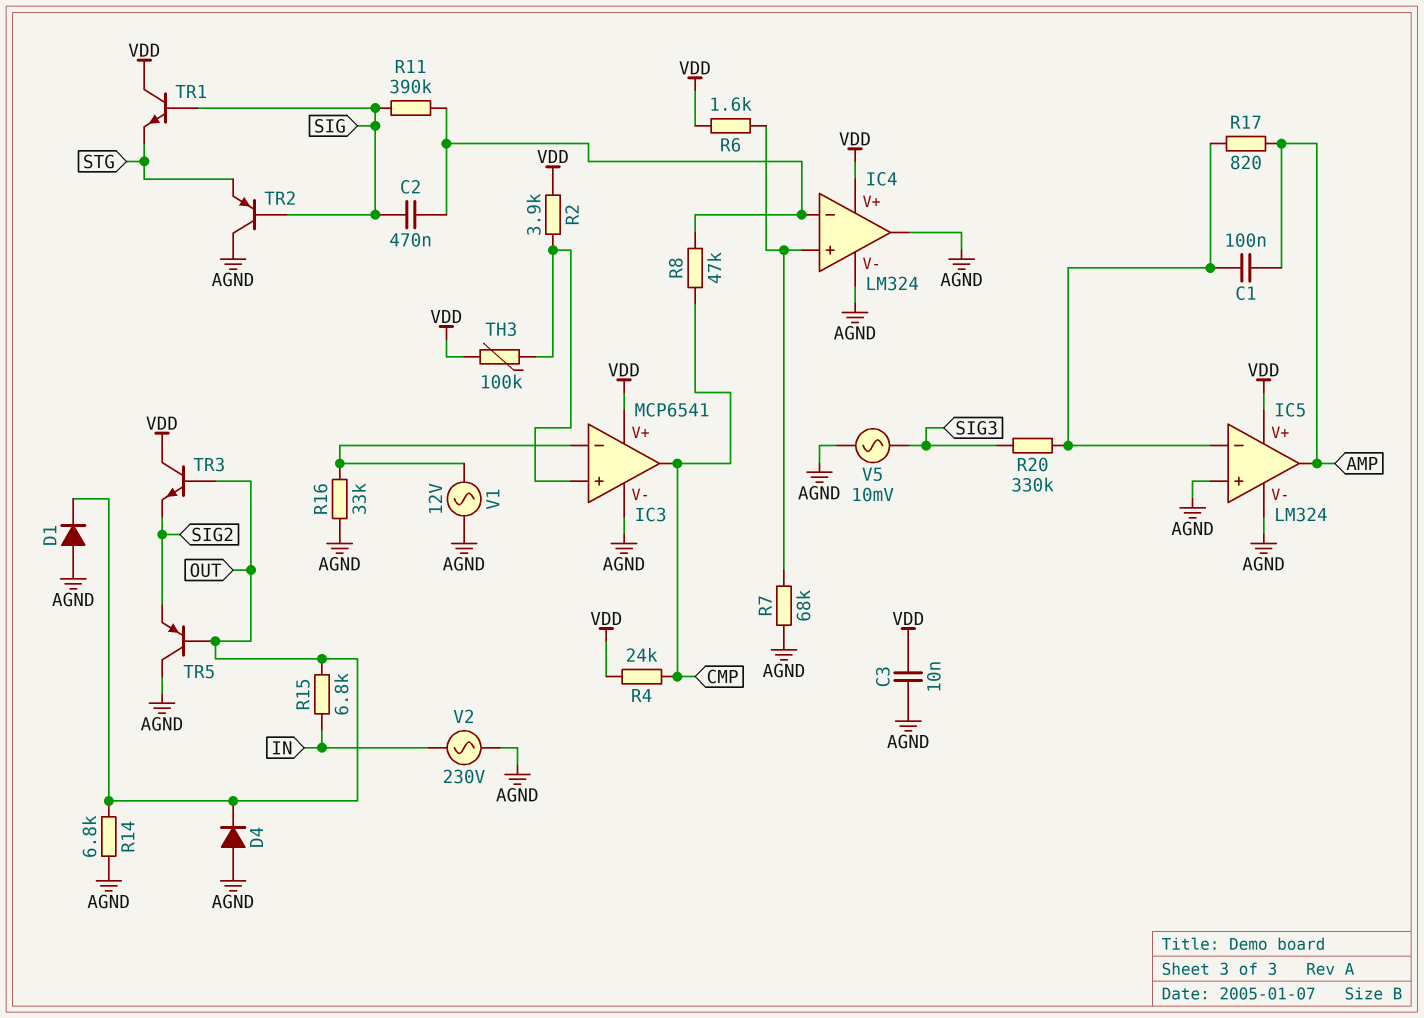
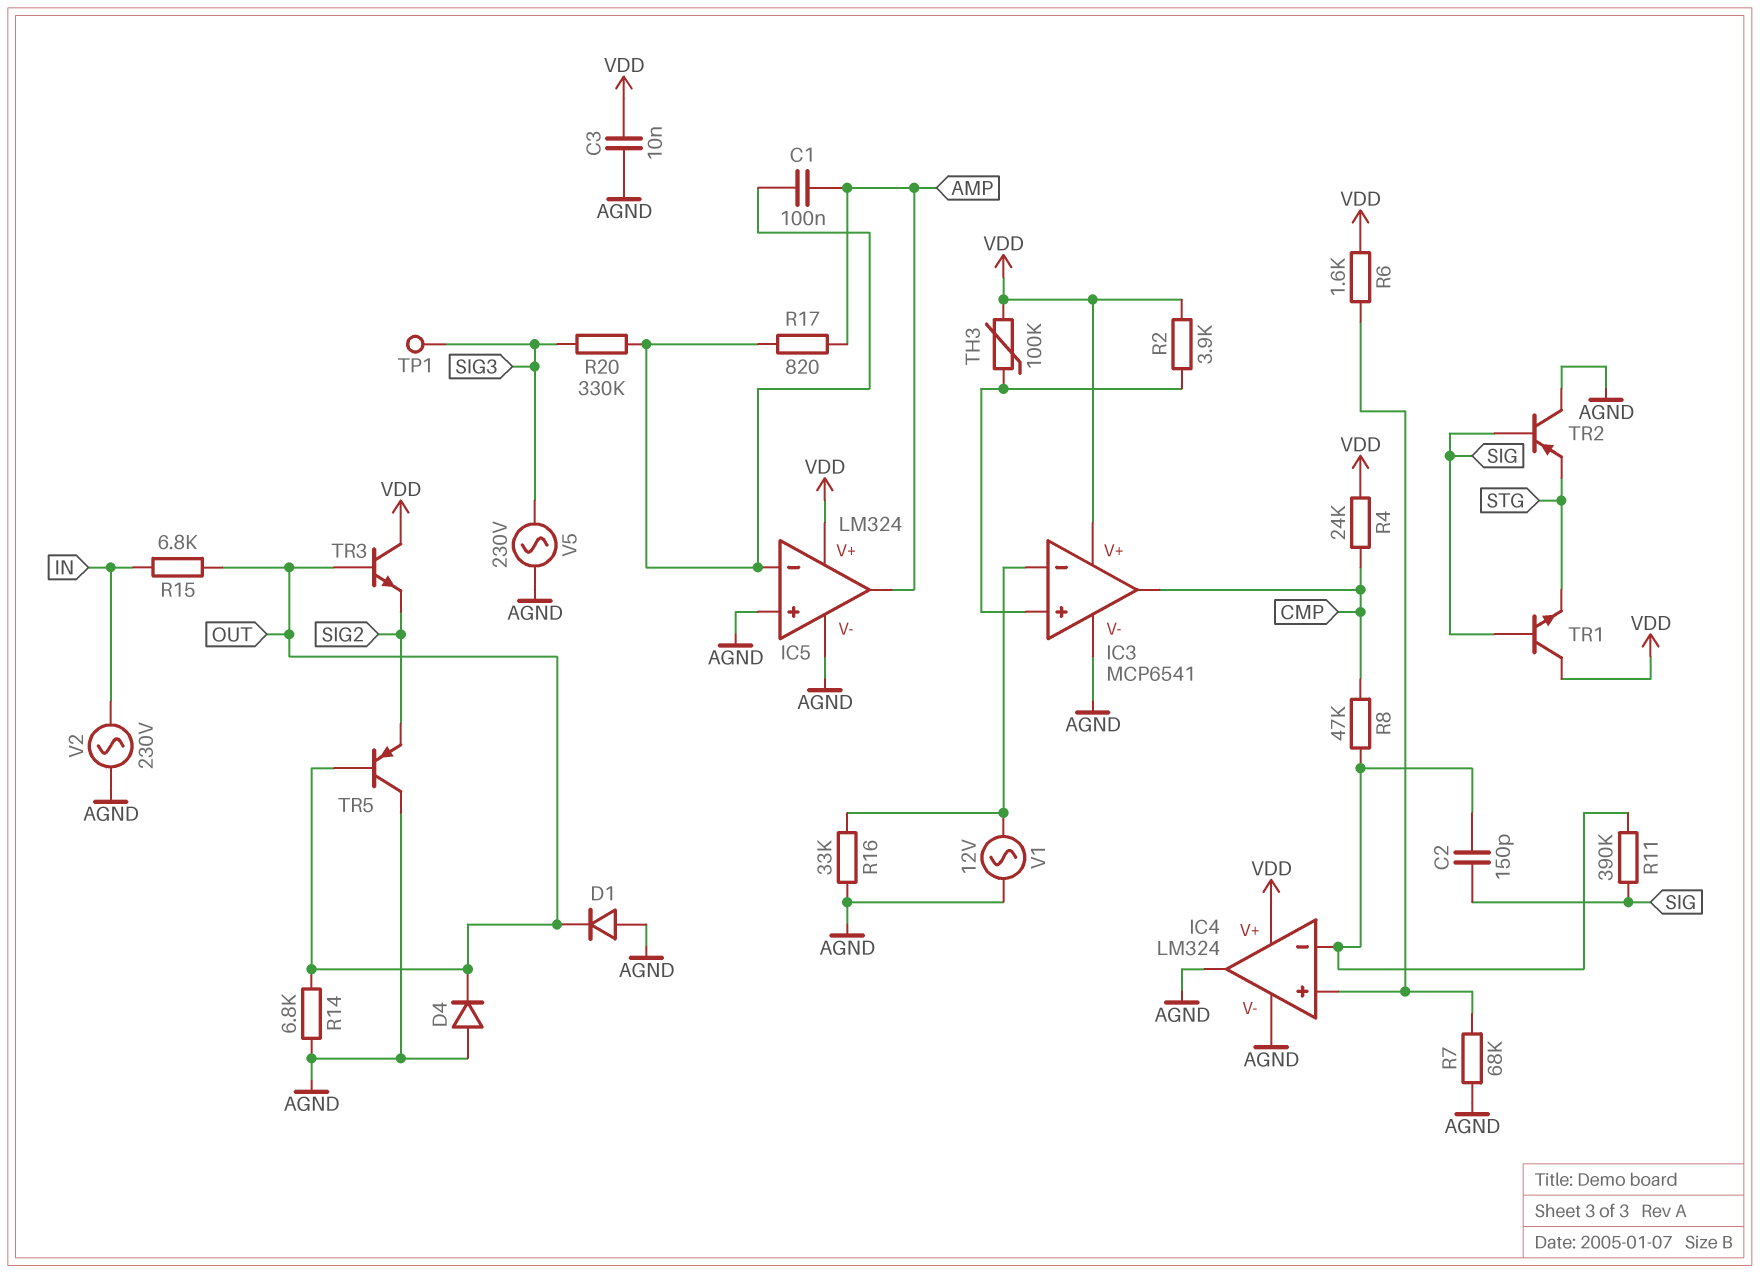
C2: 470nF (IC4/in-, SIG) -> 150pF (IC4/in-, SIG)
TP1: none -> test point (SIG3)
V5: AC 10mV (AGND, SIG3) -> AC 230V (AGND, SIG3)

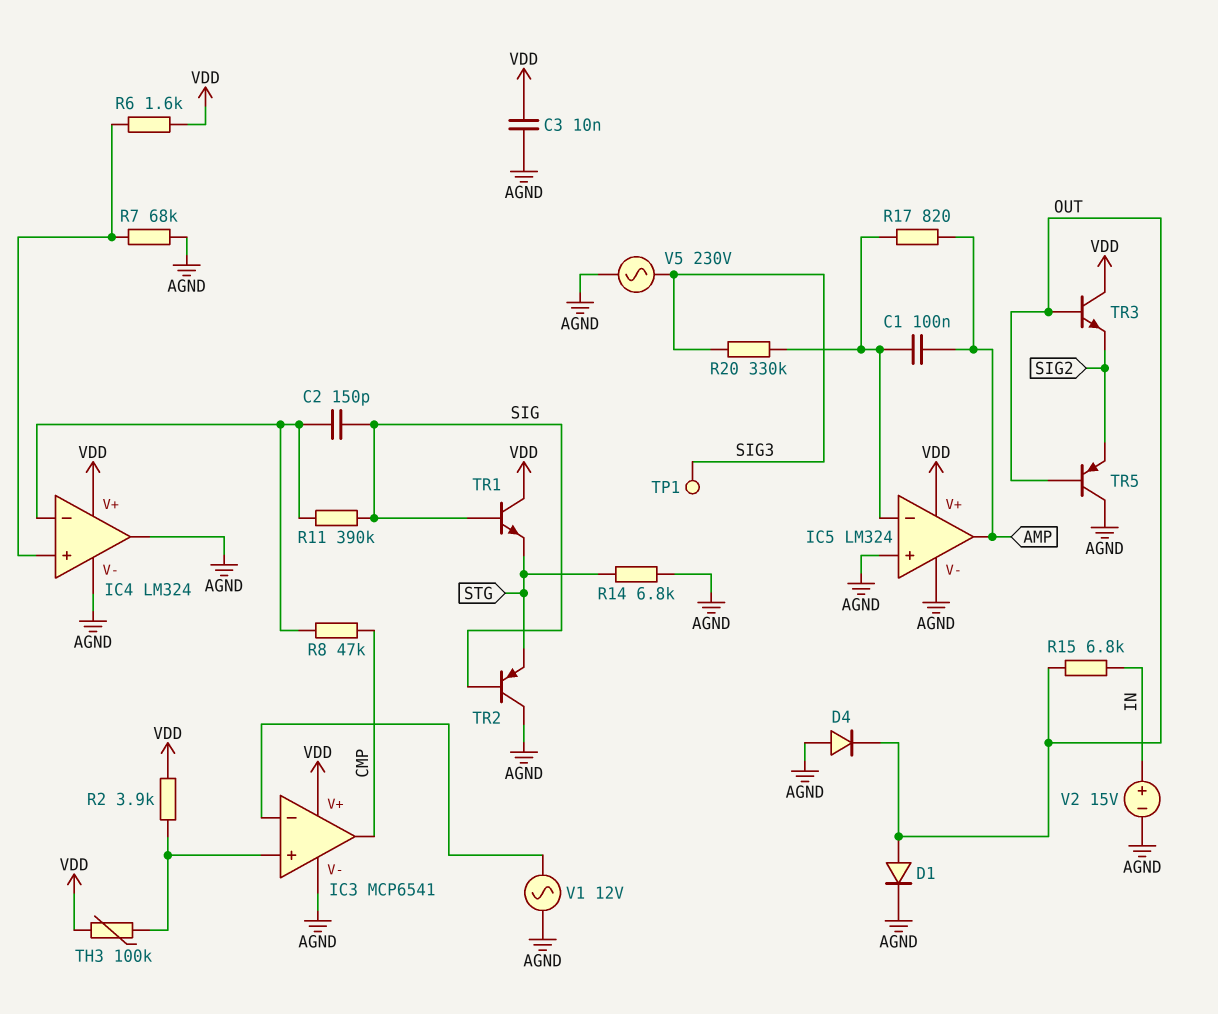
D1: diode (A AGND, K OUT) -> diode (A OUT, K AGND)
R4: 24k (CMP, VDD) -> none
R14: 6.8k (AGND, OUT) -> 6.8k (AGND, STG)
R16: 33k (AGND, IC3/in-) -> none
V2: AC 230V (AGND, IN) -> 15V (plus IN, minus AGND)

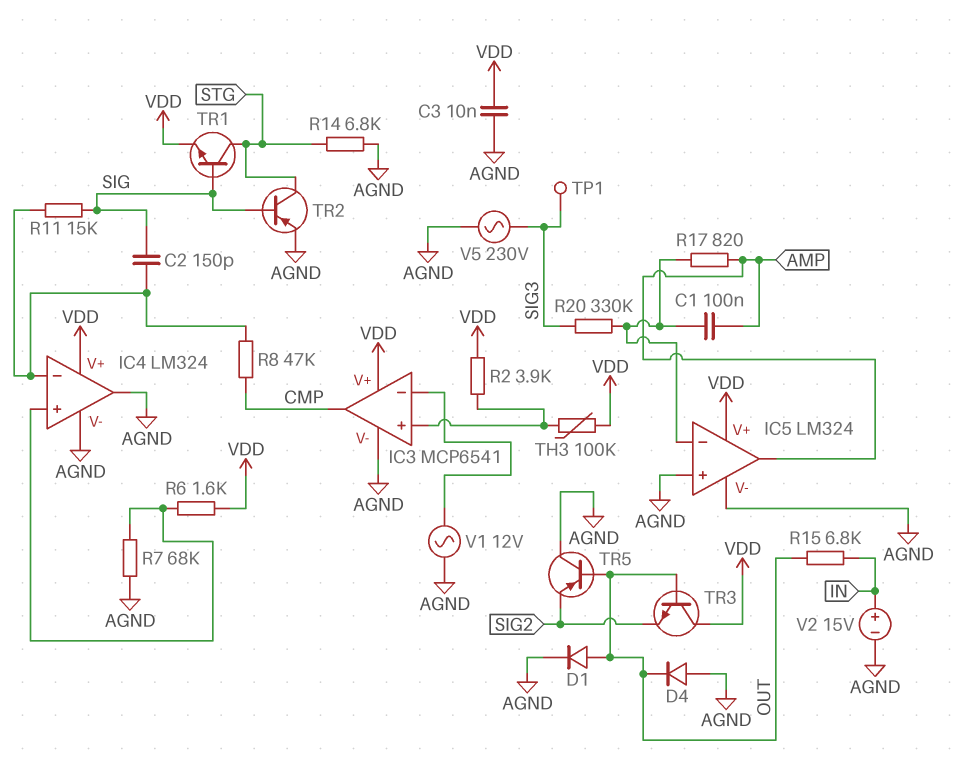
R11: 390k (IC4/in-, SIG) -> 15k (IC4/in-, SIG)
TR1: NPN (B SIG, C VDD, E STG) -> NPN (B SIG, C STG, E VDD)
TR2: PNP (B SIG, C AGND, E STG) -> PNP (B SIG, C STG, E AGND)

